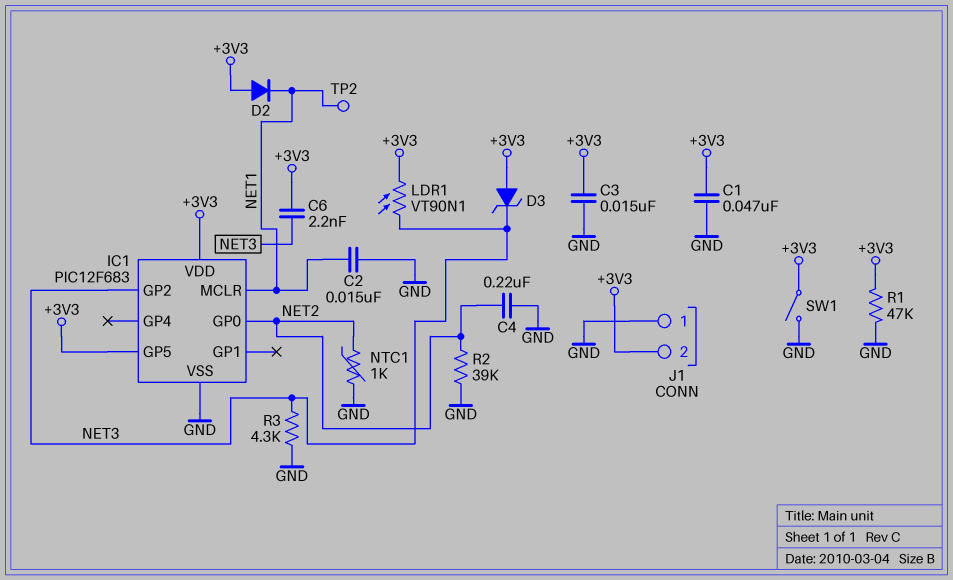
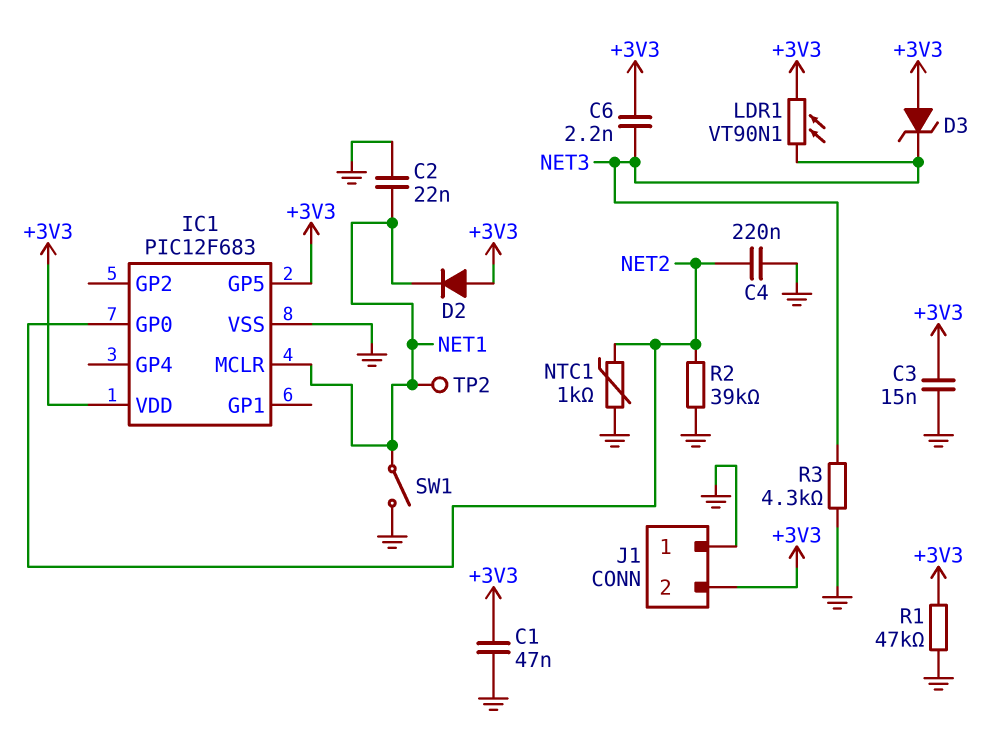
C2: 15nF (GND, NET1) -> 22nF (GND, NET1)
IC1 pin GP2: NET3 -> none
SW1: switch (+3V3, GND) -> switch (GND, NET1)

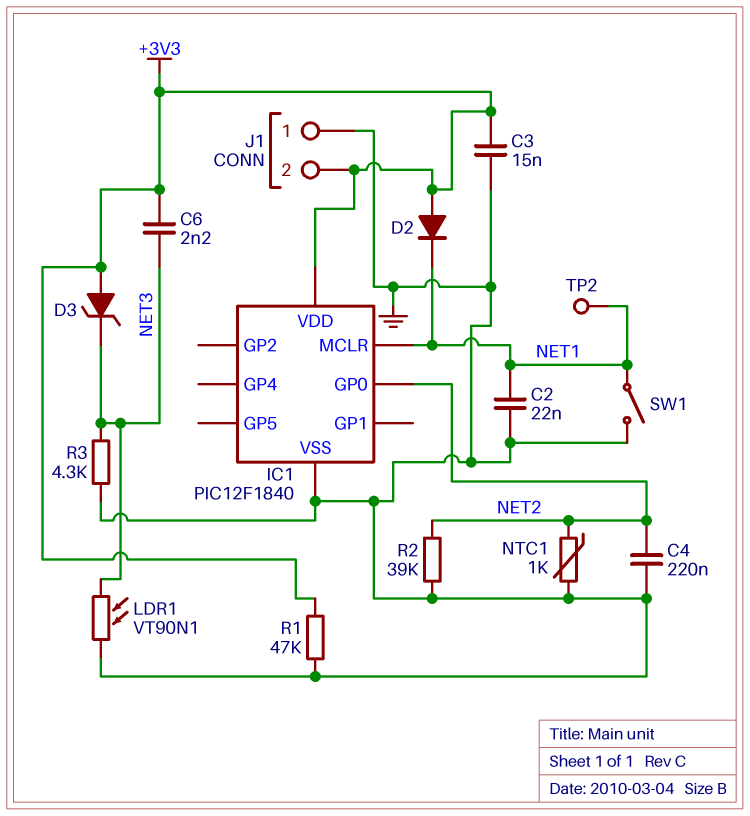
C1: 47nF (+3V3, GND) -> none
IC1: PIC12F683 -> PIC12F1840
IC1 pin GP5: +3V3 -> none
LDR1: VT90N1 (+3V3, NET3) -> VT90N1 (GND, NET3)

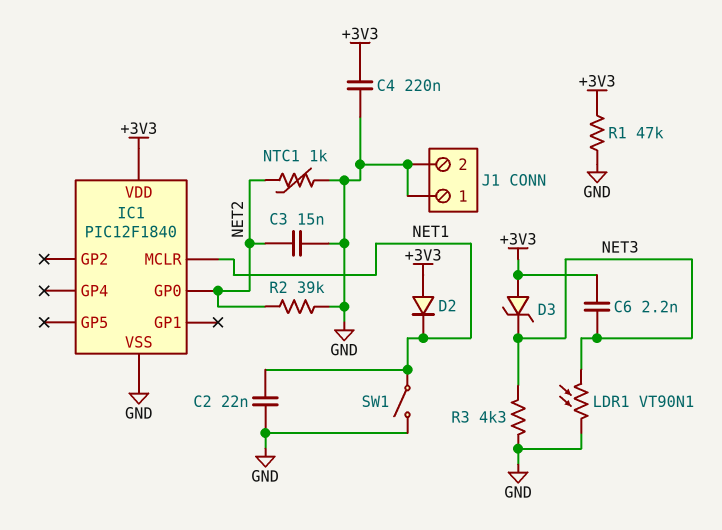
C3: 15nF (+3V3, GND) -> 15nF (GND, NET2)
C4: 220nF (GND, NET2) -> 220nF (+3V3, GND)
J1 pin 2: +3V3 -> GND
TP2: test point (NET1) -> none

